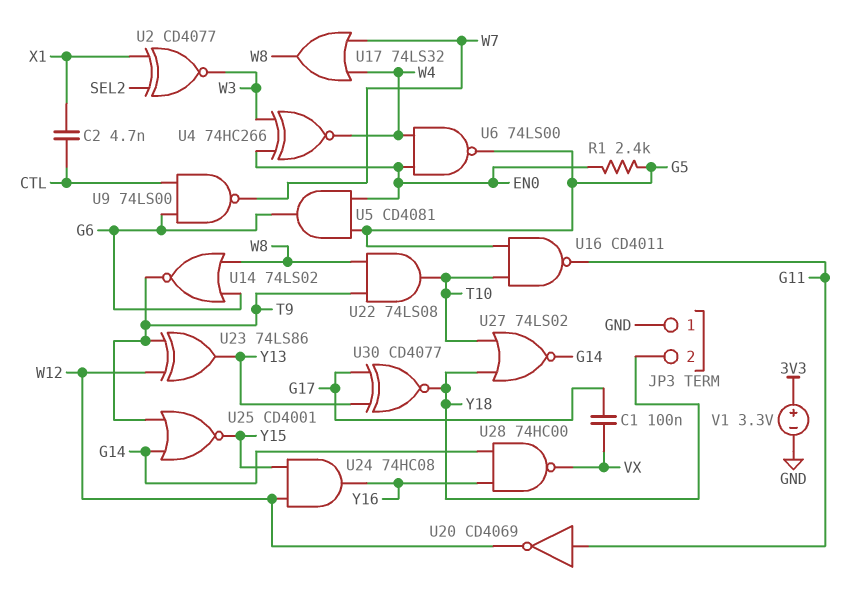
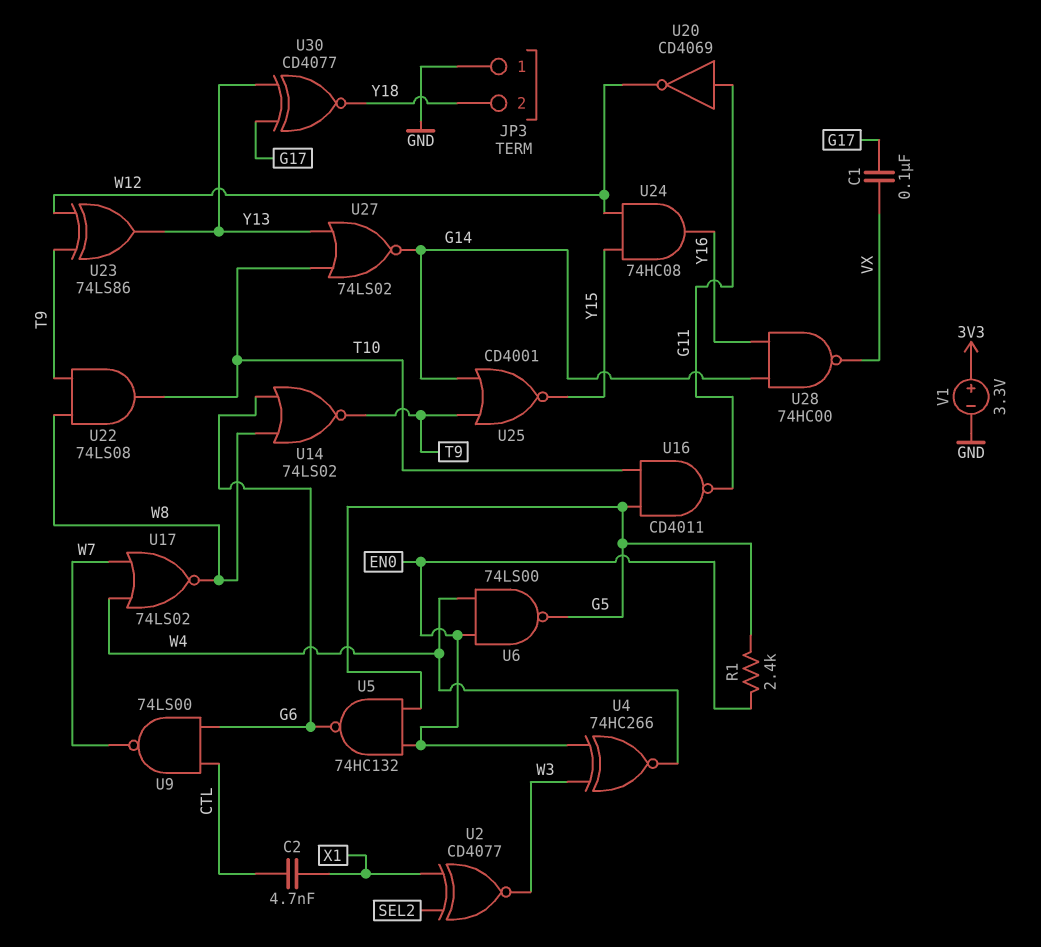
U5: AND CD4081 (in EN0, in G5, out G6) -> NAND 74HC132 (in EN0, in G5, out G6)
U17: OR 74LS32 (in W4, in W7, out W8) -> NOR 74LS02 (in W4, in W7, out W8)
U27: NOR 74LS02 (in T10, in Y18, out G14) -> NOR 74LS02 (in T10, in Y13, out G14)

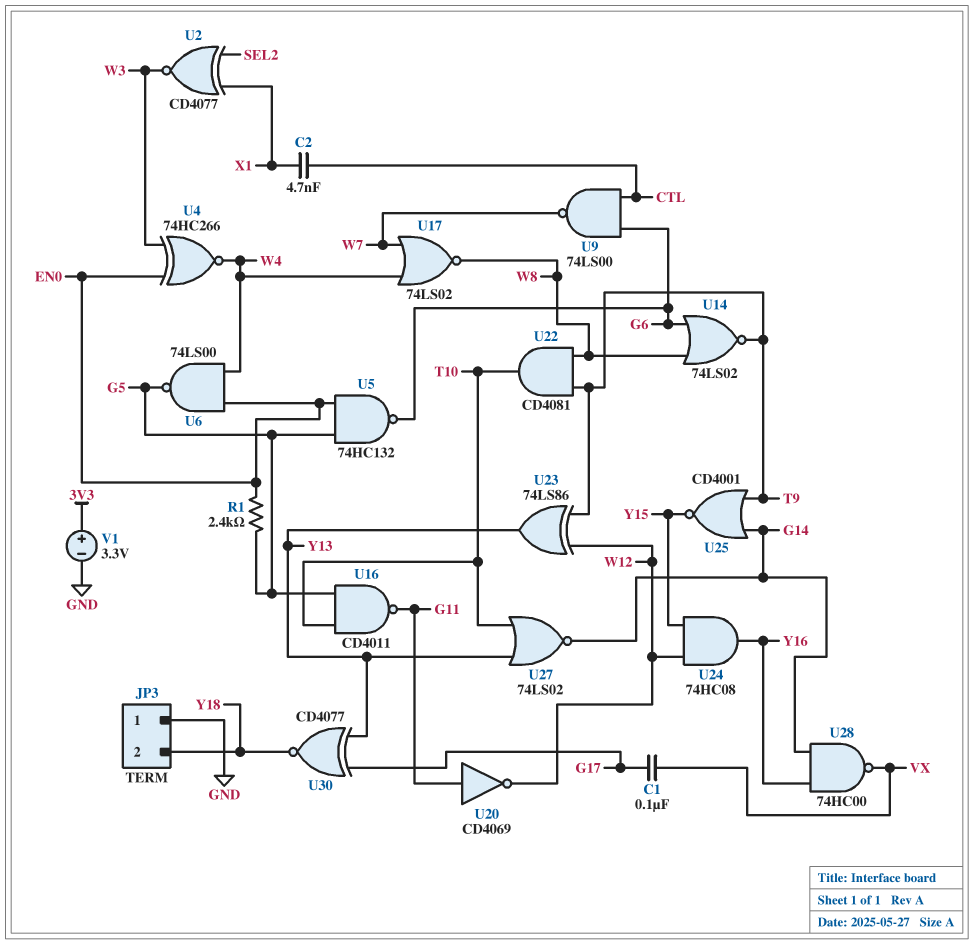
U22: AND 74LS08 (in T9, in W8, out T10) -> AND CD4081 (in T9, in W8, out T10)

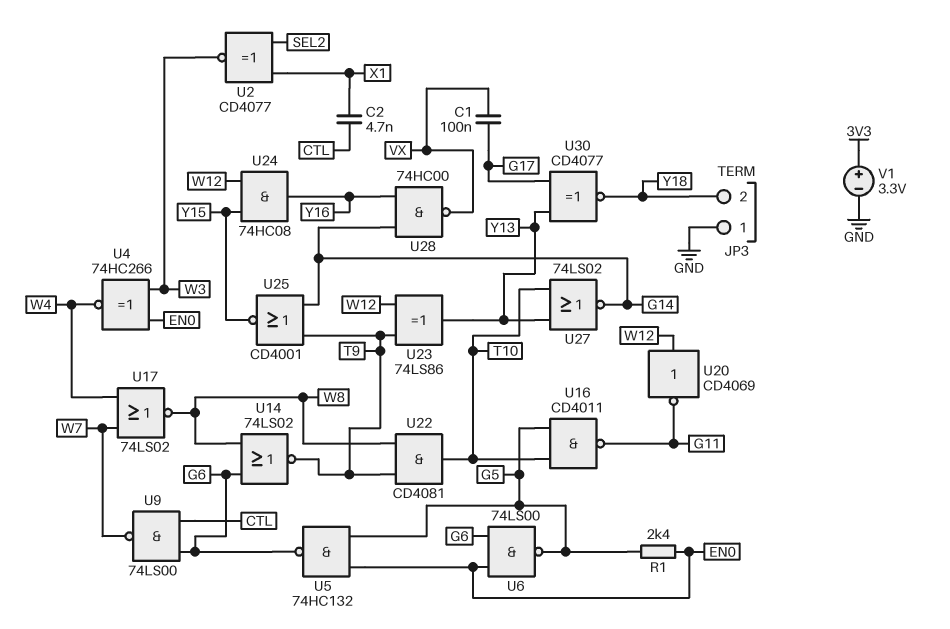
U6: NAND 74LS00 (in EN0, in W4, out G5) -> NAND 74LS00 (in EN0, in G6, out G5)
U20: NOT CD4069 (in G11, out W12) -> NOT CD4069 (in W12, out G11)

